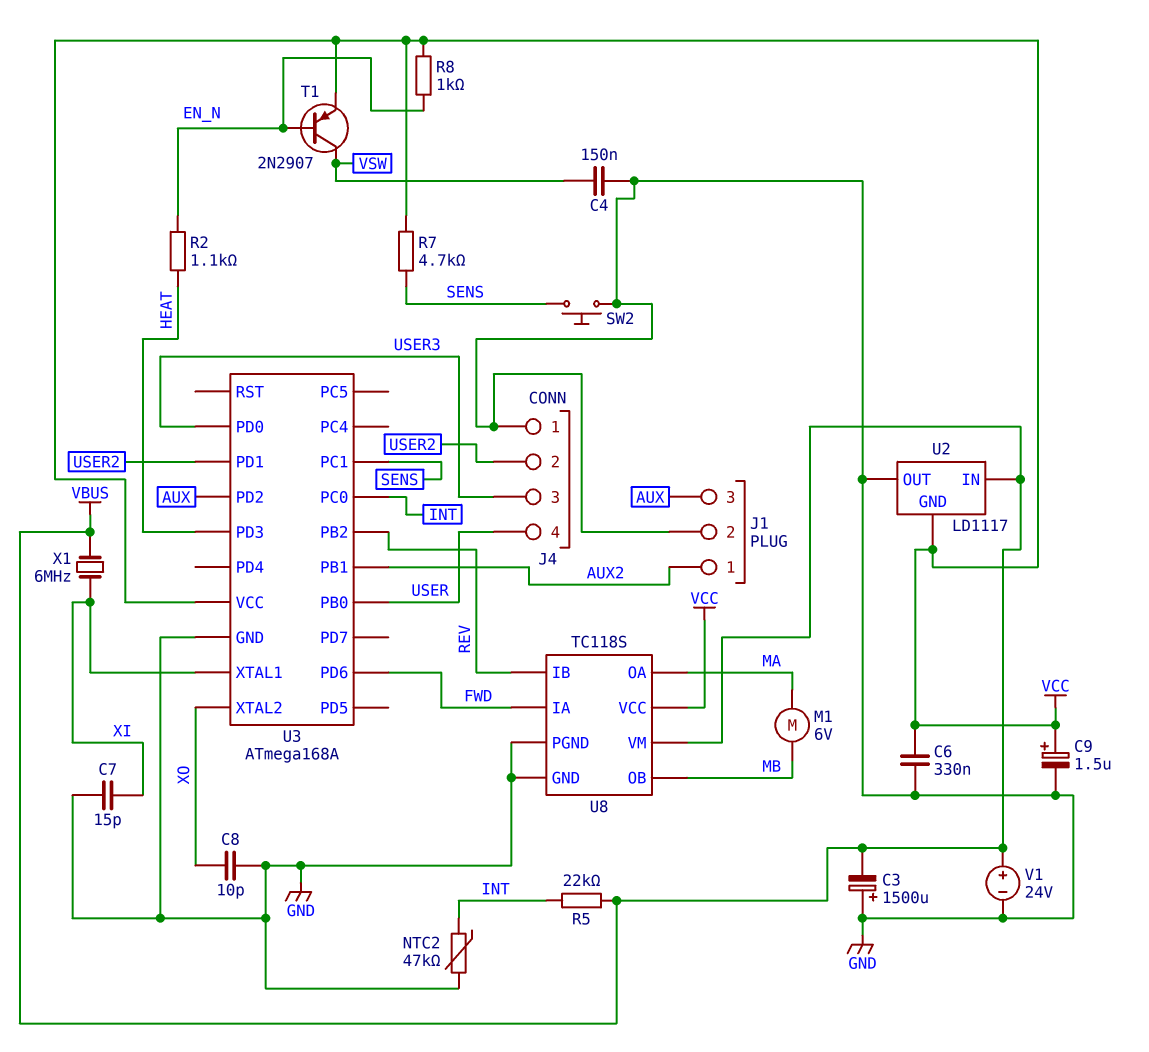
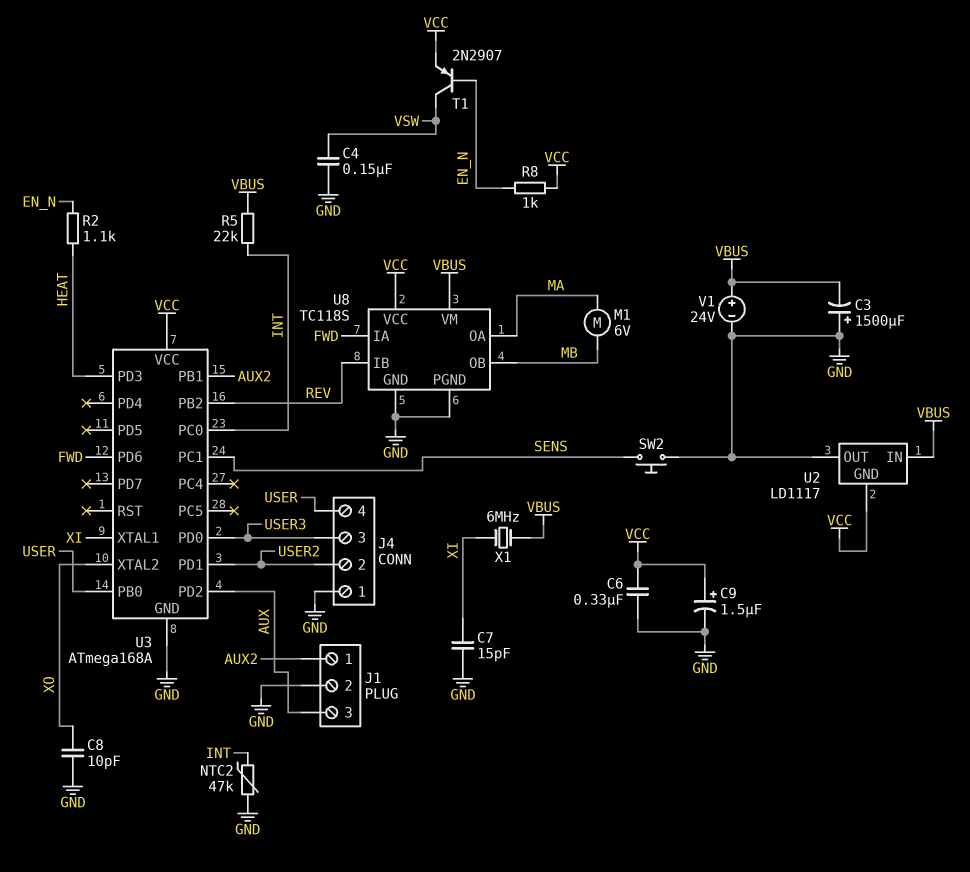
R7: 4.7k (SENS, VCC) -> none

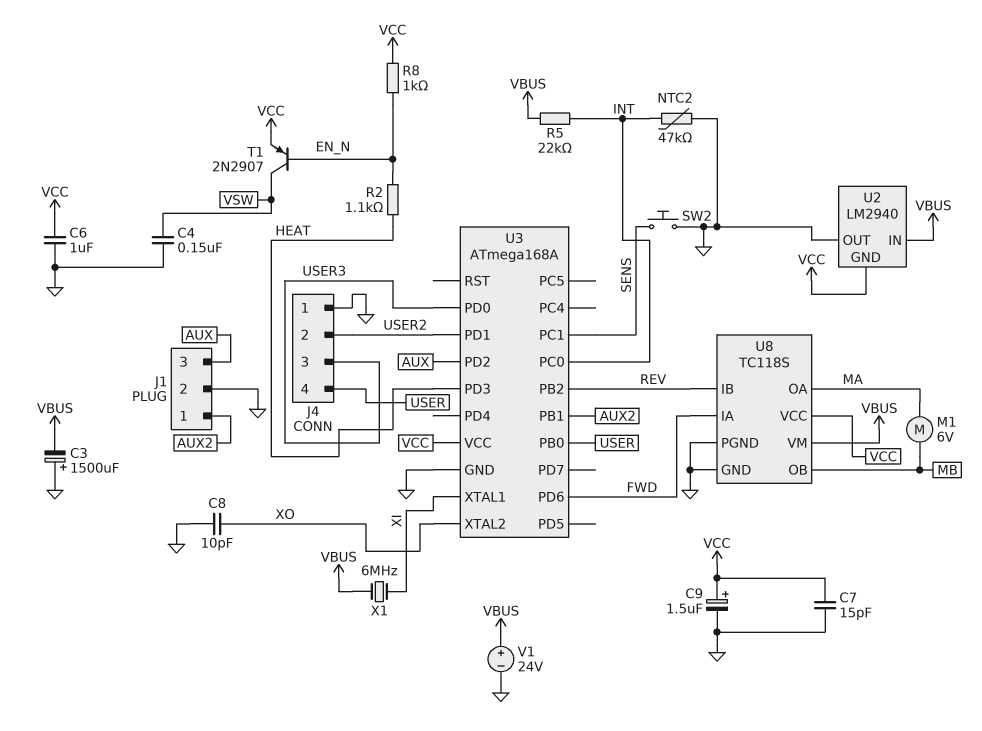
C6: 330nF (GND, VCC) -> 1uF (GND, VCC)
C7: 15pF (GND, XI) -> 15pF (GND, VCC)
U2: LD1117 -> LM2940

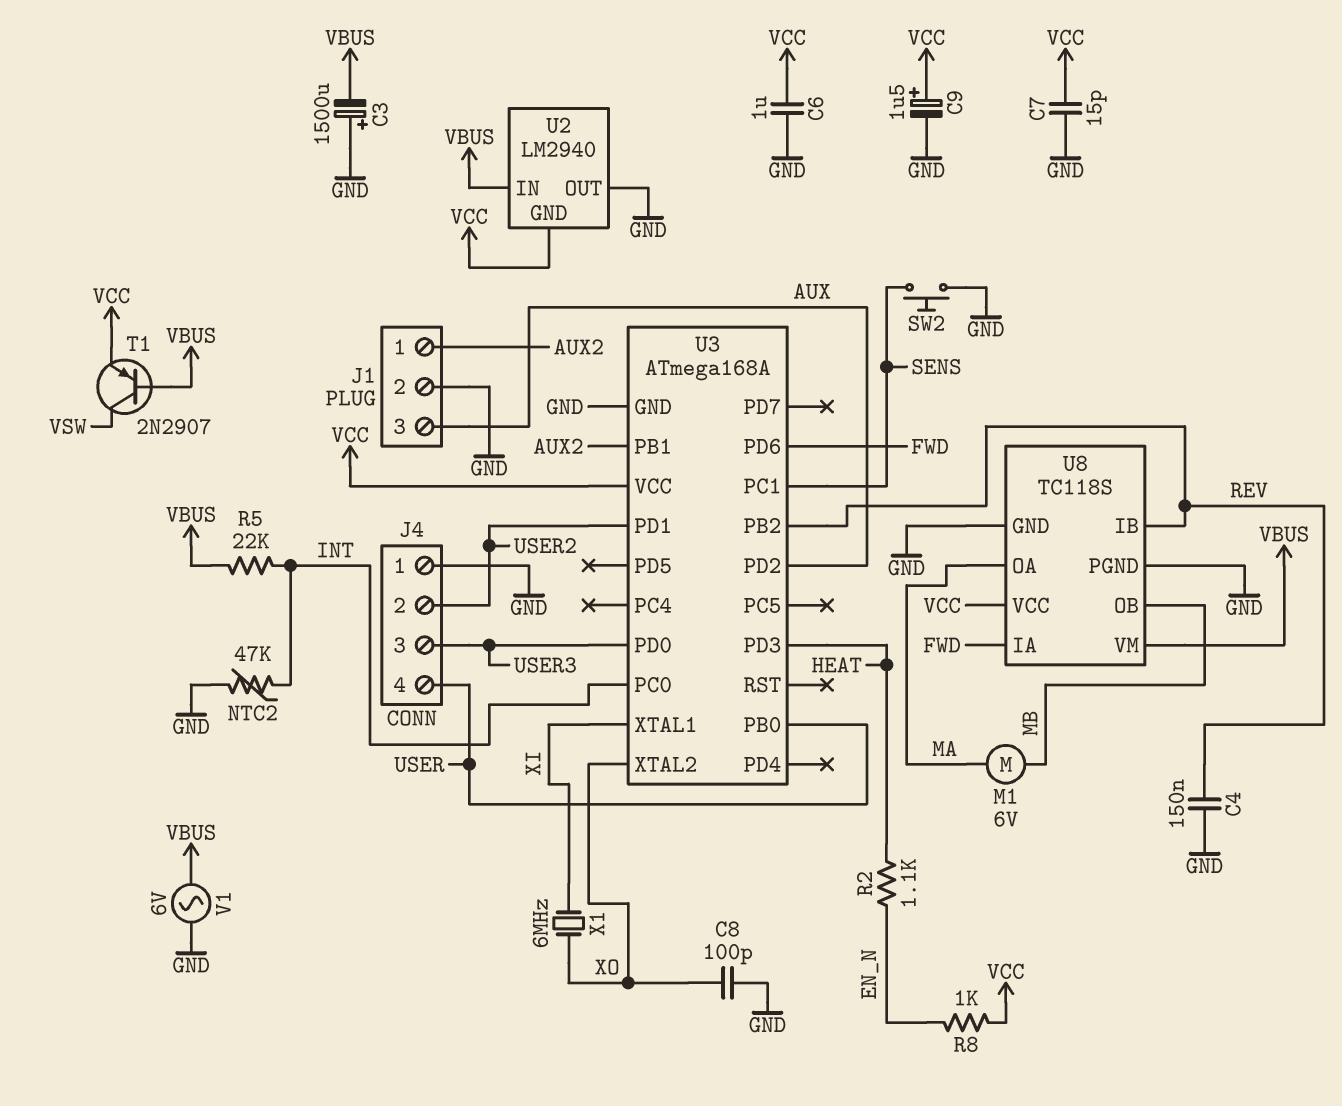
C4: 150nF (GND, VSW) -> 150nF (GND, REV)
C8: 10pF (GND, XO) -> 100pF (GND, XO)
T1: PNP 2N2907 (B EN_N, C VSW, E VCC) -> PNP 2N2907 (B VBUS, C VSW, E VCC)
V1: 24V (plus VBUS, minus GND) -> AC 6V (GND, VBUS)
X1: 6MHz (VBUS, XI) -> 6MHz (XI, XO)

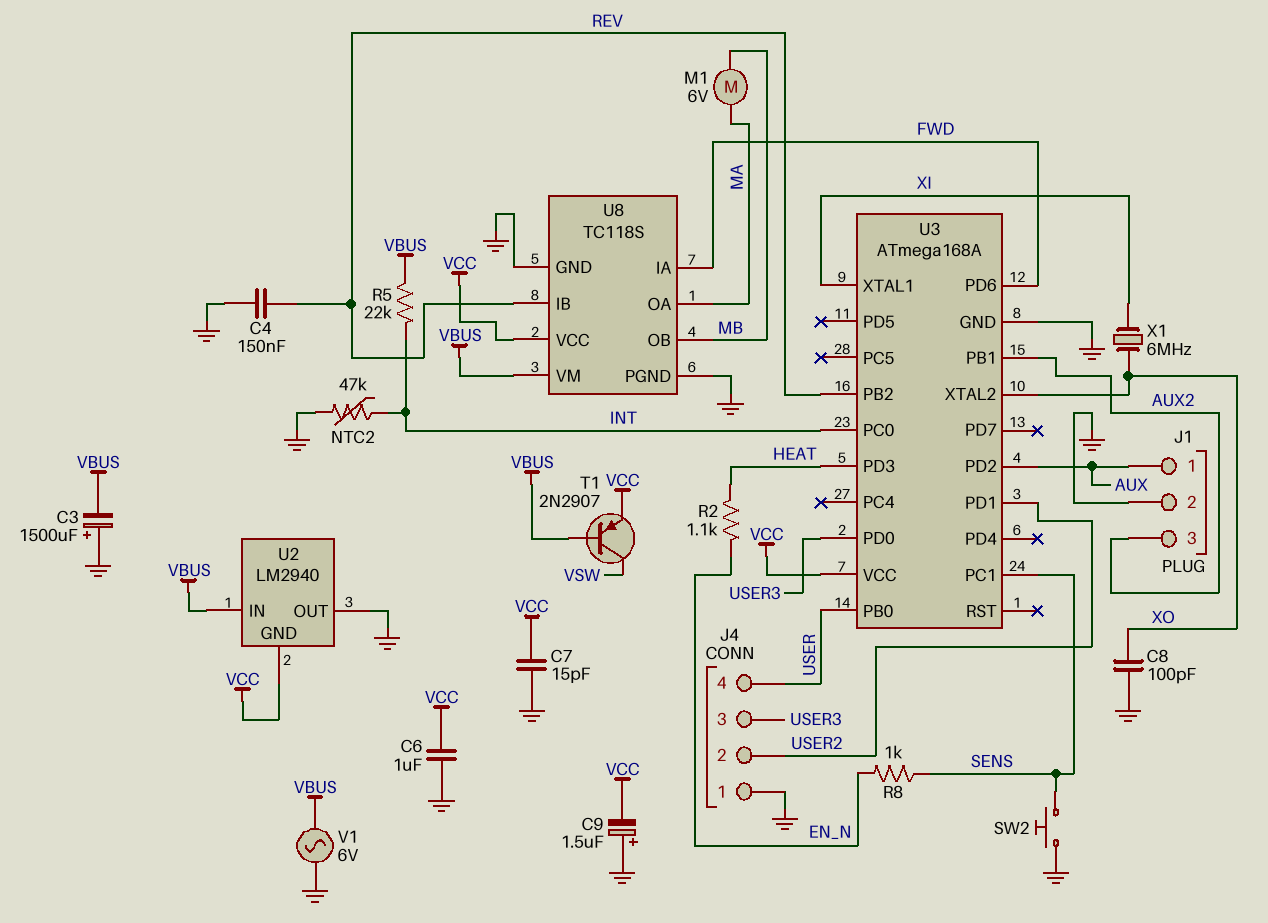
C9: 1.5uF (plus VCC, minus GND) -> 1.5uF (plus GND, minus VCC)
J1 pin 1: AUX2 -> AUX
J1 pin 3: AUX -> AUX2
R8: 1k (EN_N, VCC) -> 1k (EN_N, SENS)

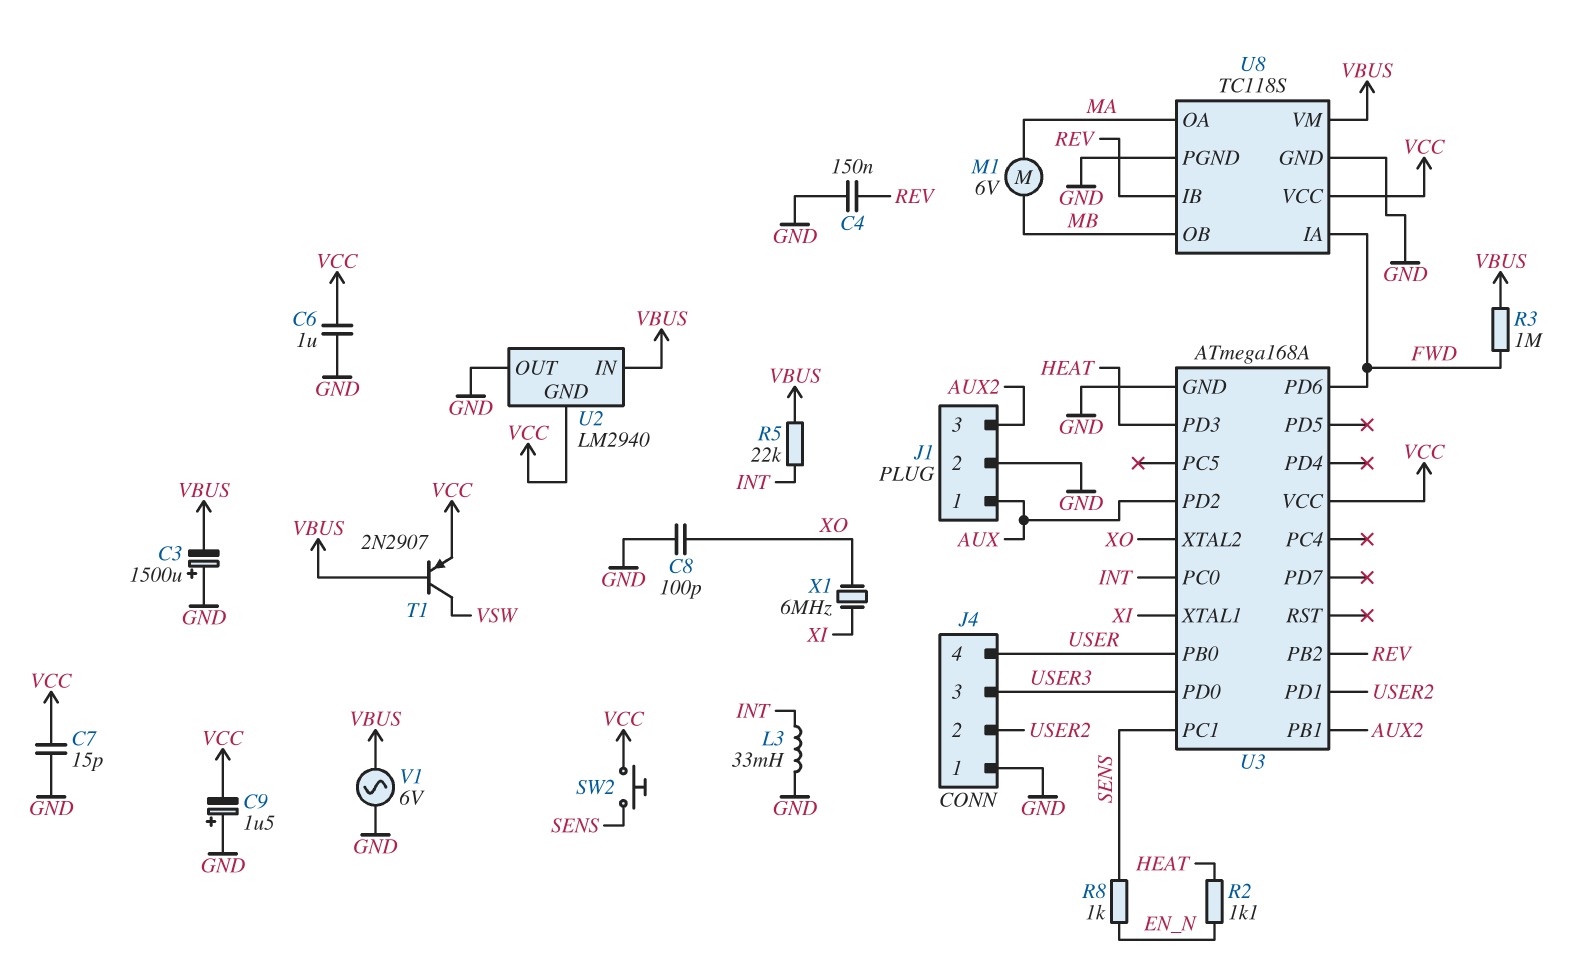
L3: none -> 33mH (GND, INT)
NTC2: 47k (GND, INT) -> none
R3: none -> 1M (FWD, VBUS)
SW2: button (GND, SENS) -> button (SENS, VCC)

